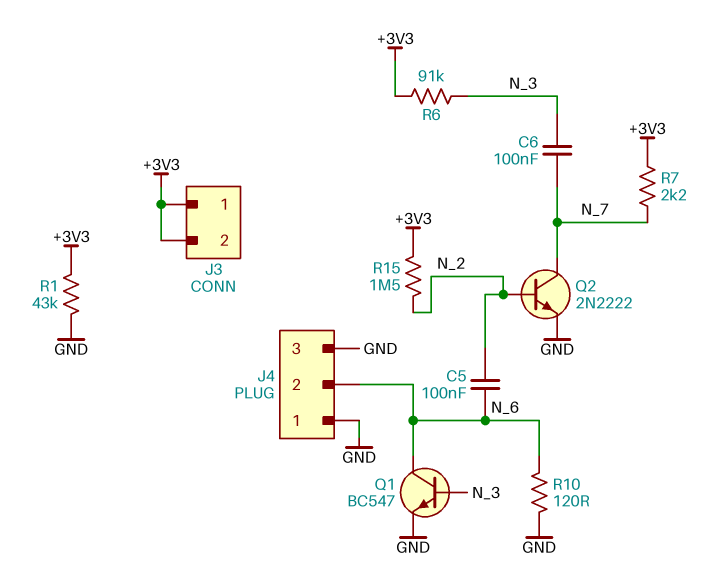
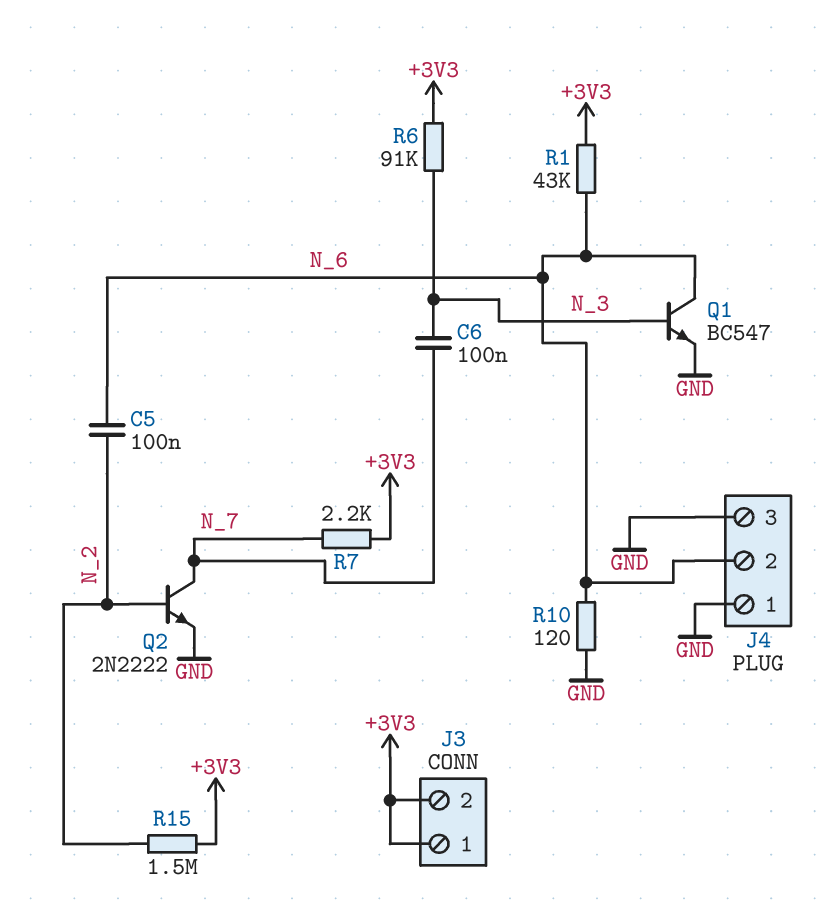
R1: 43k (+3V3, GND) -> 43k (+3V3, N_6)

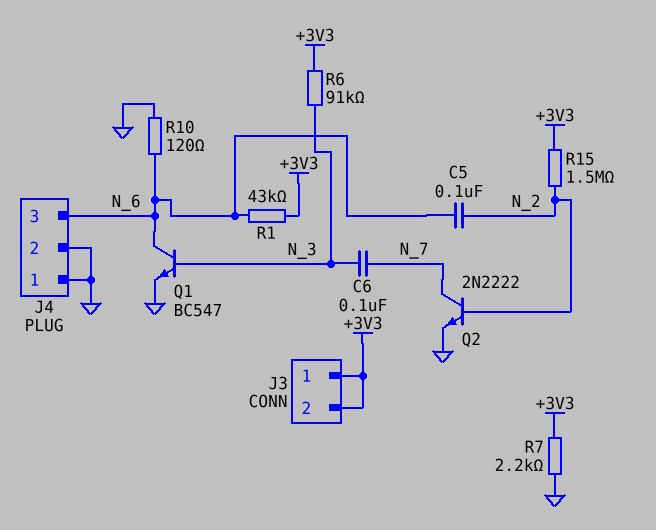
J4 pin 2: N_6 -> GND
J4 pin 3: GND -> N_6
R7: 2.2k (+3V3, N_7) -> 2.2k (+3V3, GND)

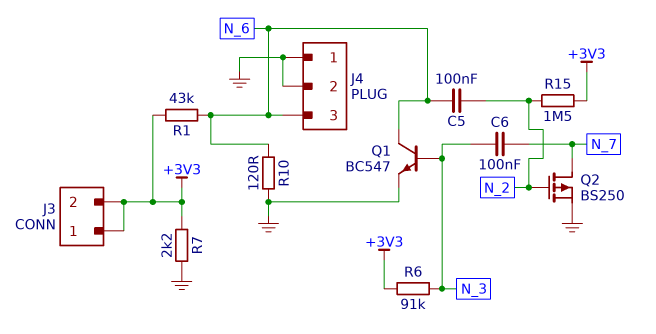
Q2: NPN 2N2222 (B N_2, C N_7, E GND) -> PMOS BS250 (G N_2, D N_7, S GND)

